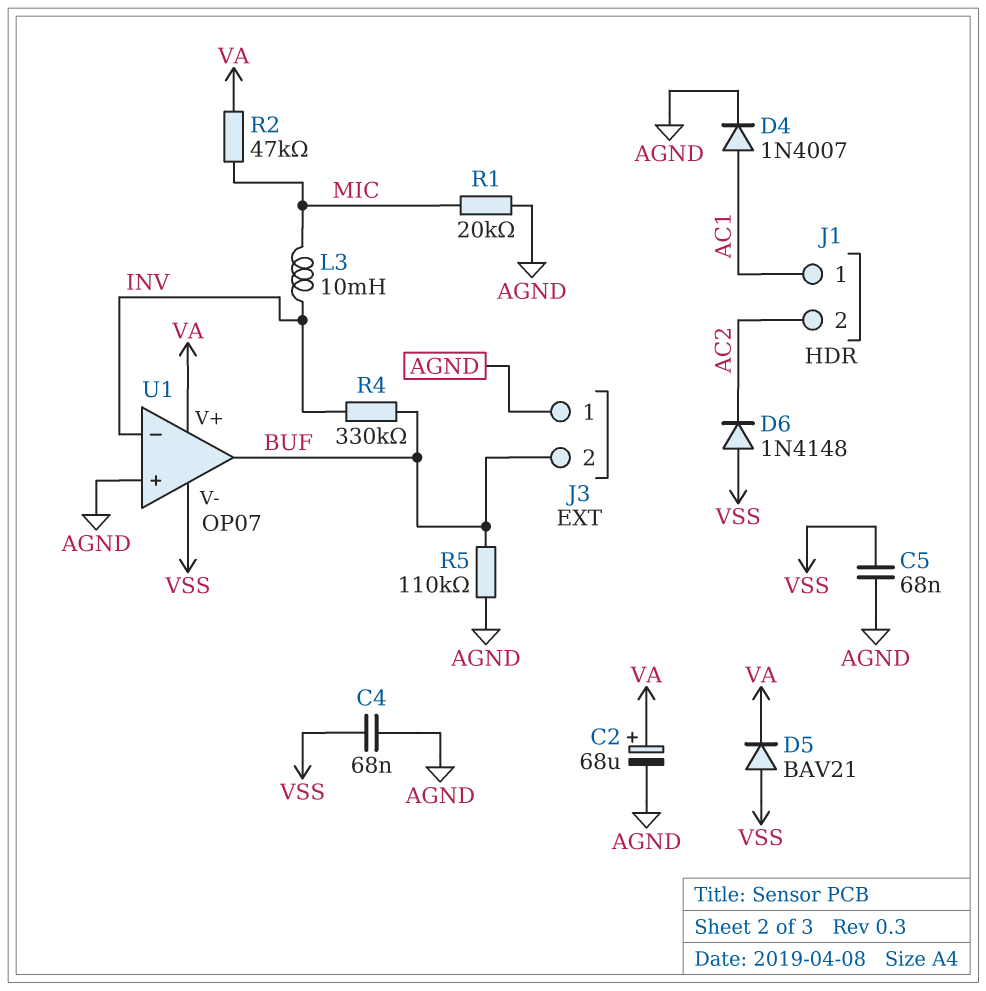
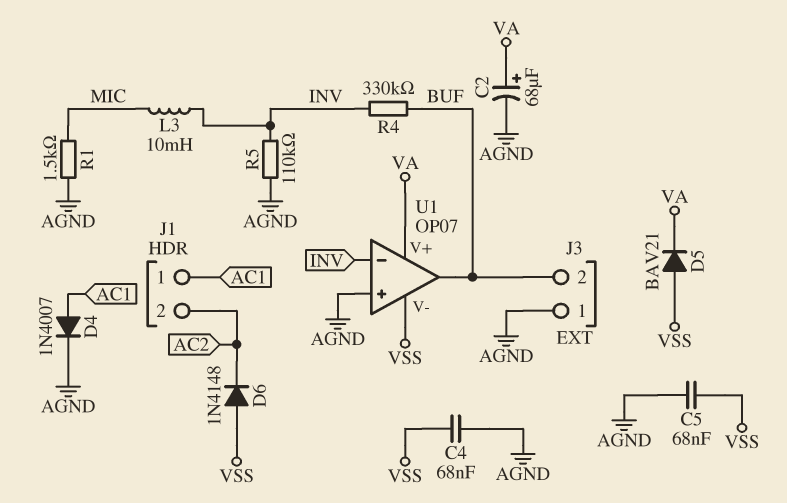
R1: 20k (AGND, MIC) -> 1.5k (AGND, MIC)
R2: 47k (MIC, VA) -> none
R5: 110k (AGND, BUF) -> 110k (AGND, INV)

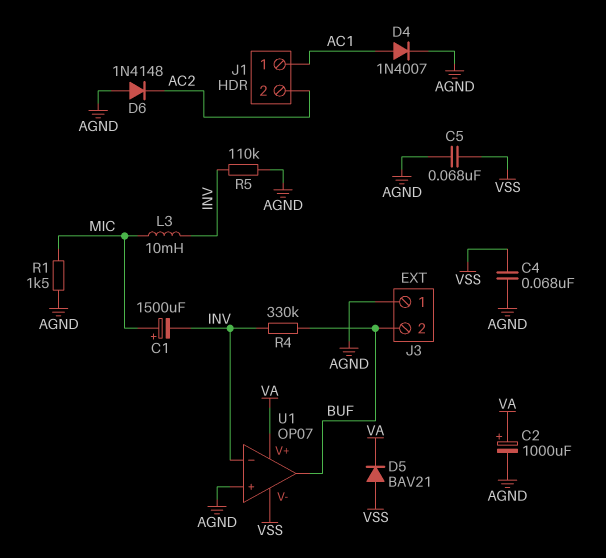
C1: none -> 1500uF (plus MIC, minus INV)
C2: 68uF (plus VA, minus AGND) -> 1000uF (plus VA, minus AGND)
D6: diode 1N4148 (A VSS, K AC2) -> diode 1N4148 (A AGND, K AC2)

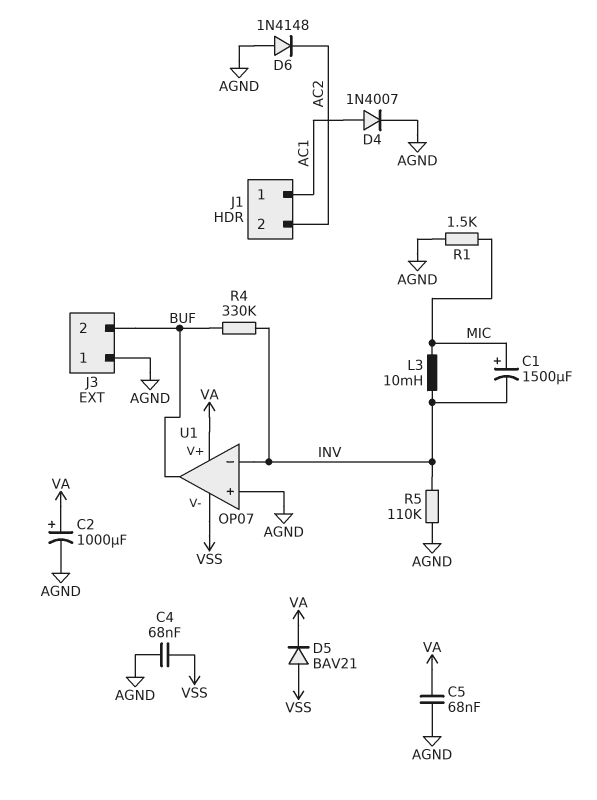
C5: 68nF (AGND, VSS) -> 68nF (AGND, VA)

